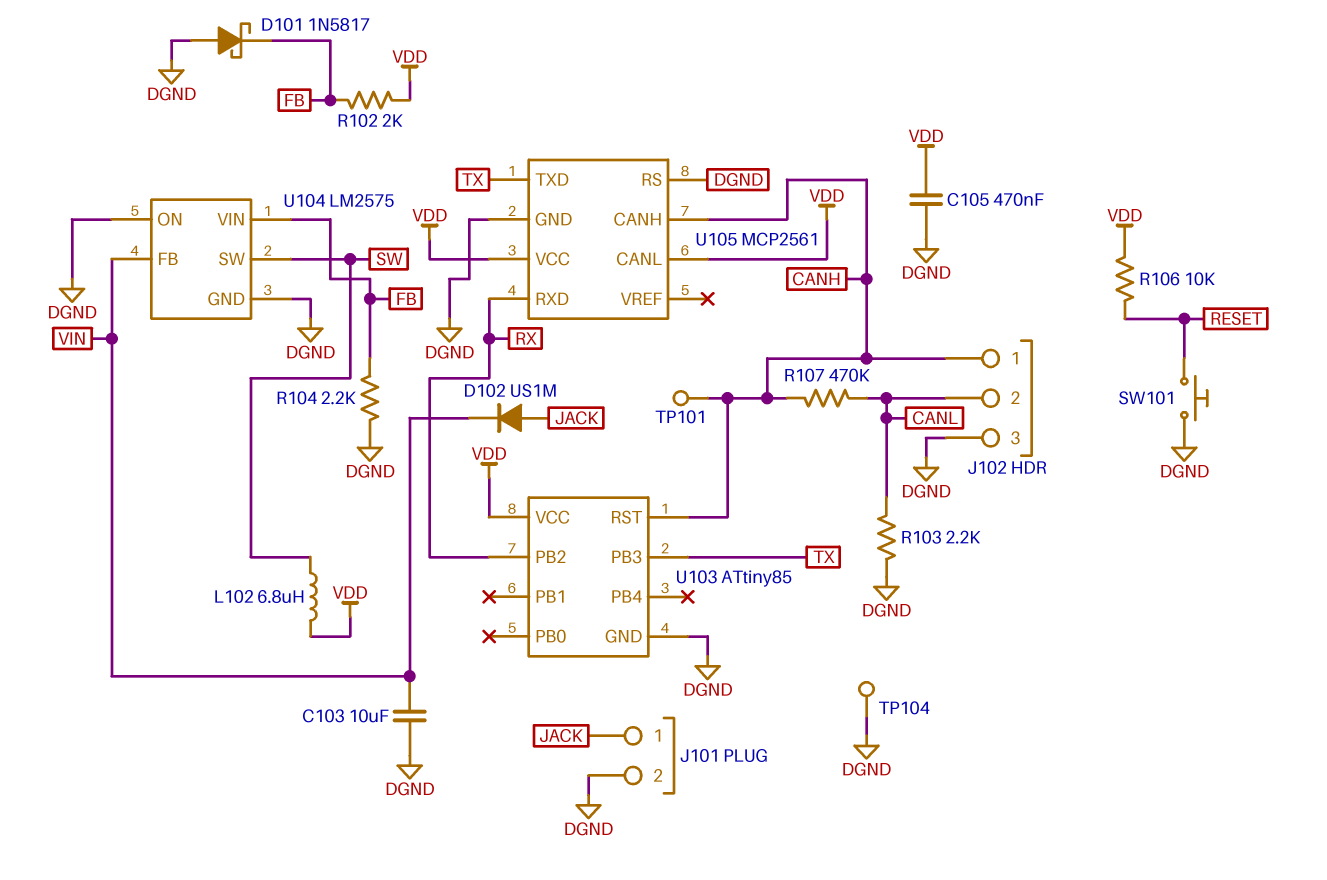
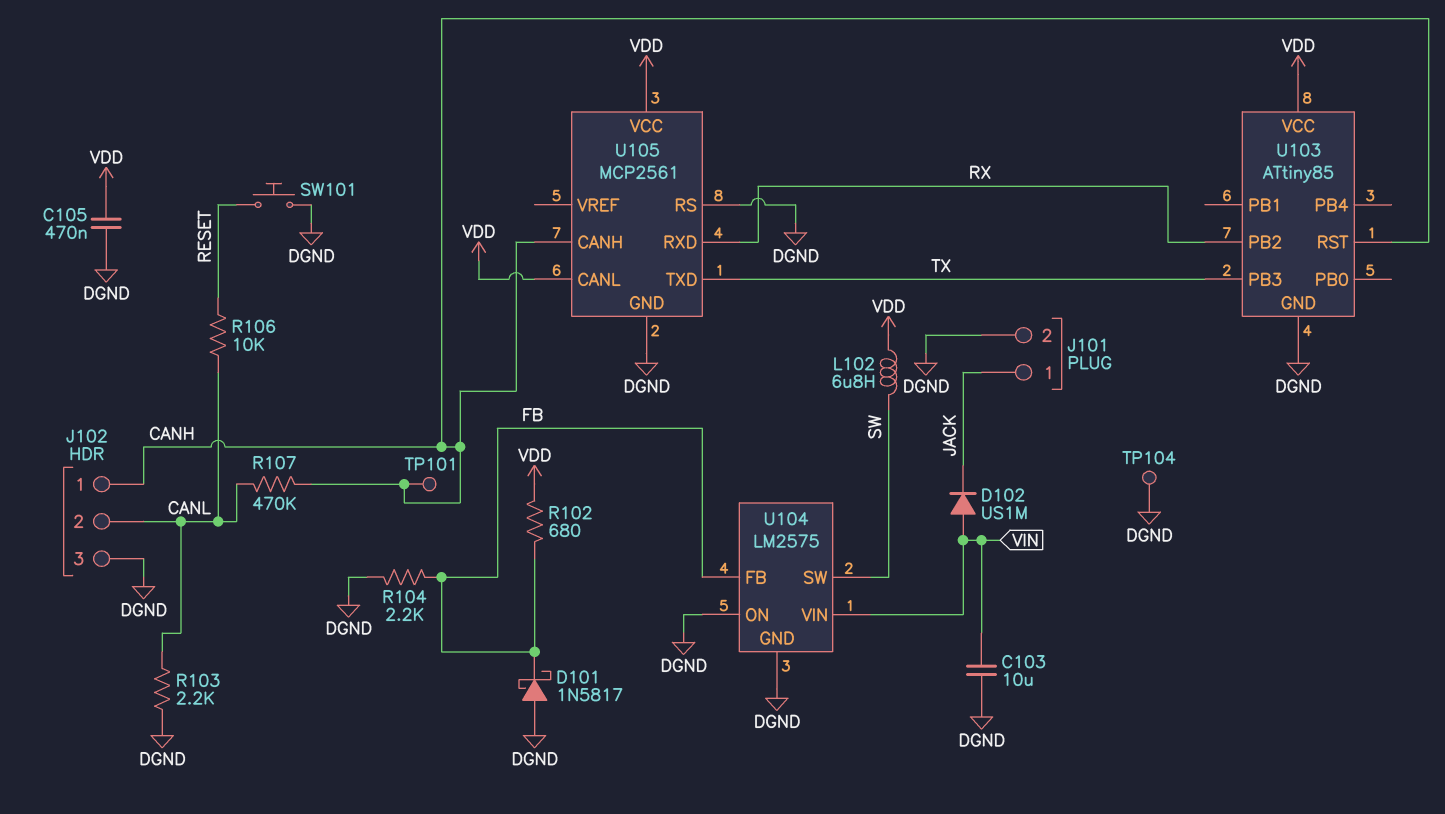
D102: diode US1M (A JACK, K VIN) -> diode US1M (A VIN, K JACK)
R102: 2k (FB, VDD) -> 680 (FB, VDD)
R106: 10k (RESET, VDD) -> 10k (CANL, RESET)
U104 pin FB: VIN -> FB
U104 pin VIN: FB -> VIN

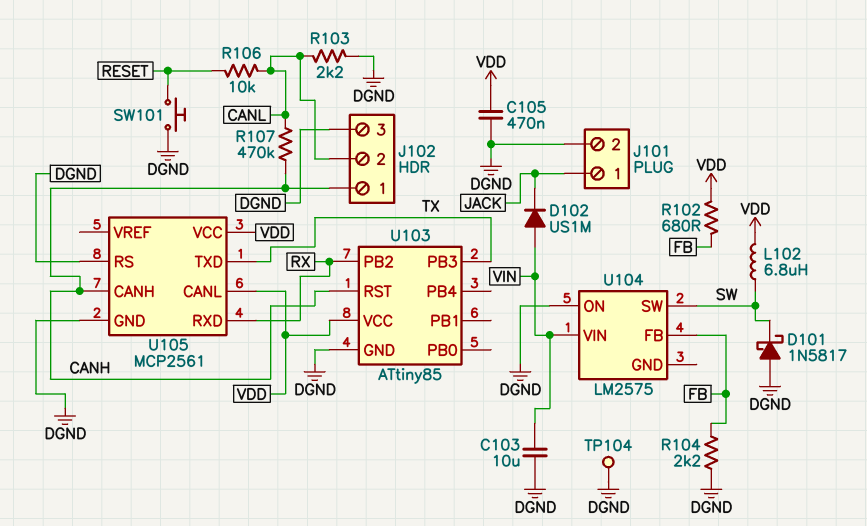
D101: schottky 1N5817 (A DGND, K FB) -> schottky 1N5817 (A DGND, K SW)
TP101: test point (CANH) -> none
U104 pin GND: DGND -> none

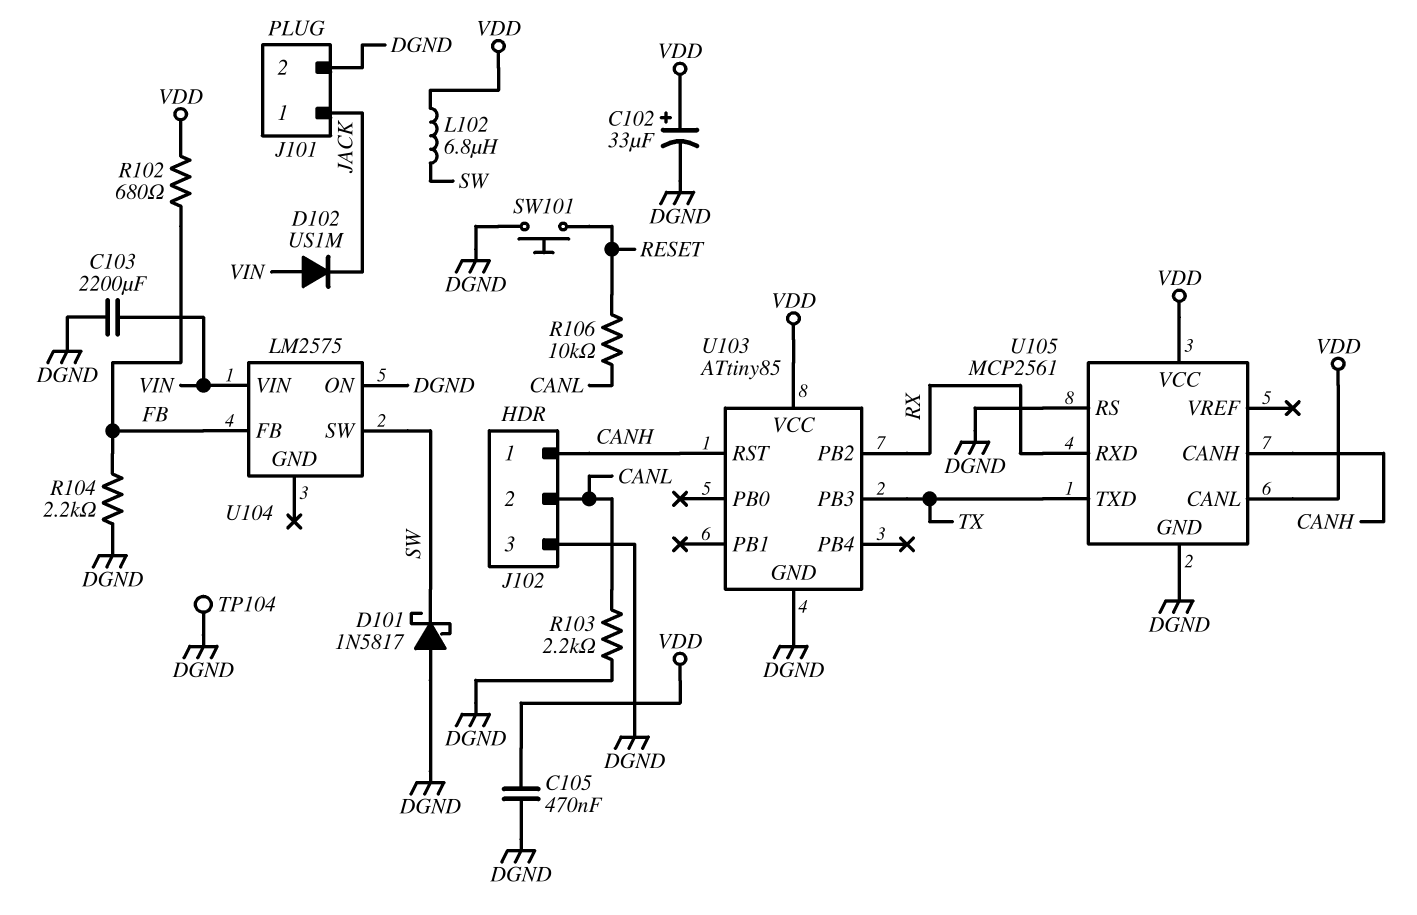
C102: none -> 33uF (plus VDD, minus DGND)
C103: 10uF (DGND, VIN) -> 2200uF (DGND, VIN)
R107: 470k (CANH, CANL) -> none

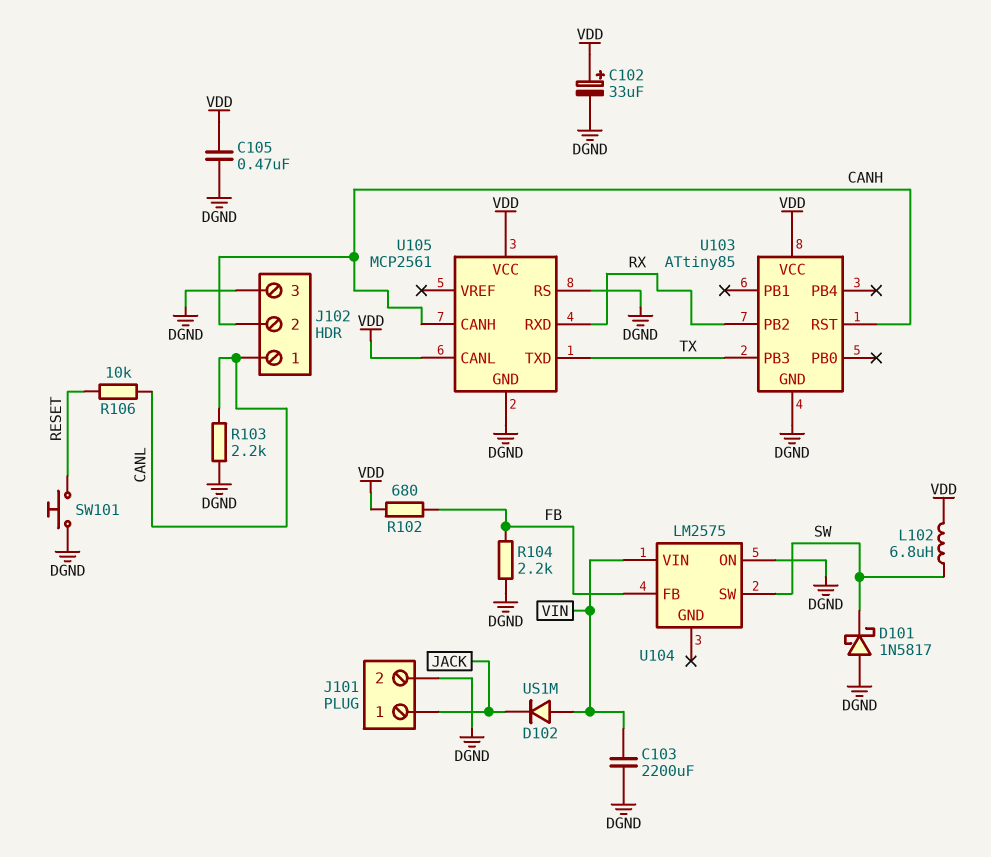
J102 pin 1: CANH -> CANL
J102 pin 2: CANL -> CANH
TP104: test point (DGND) -> none

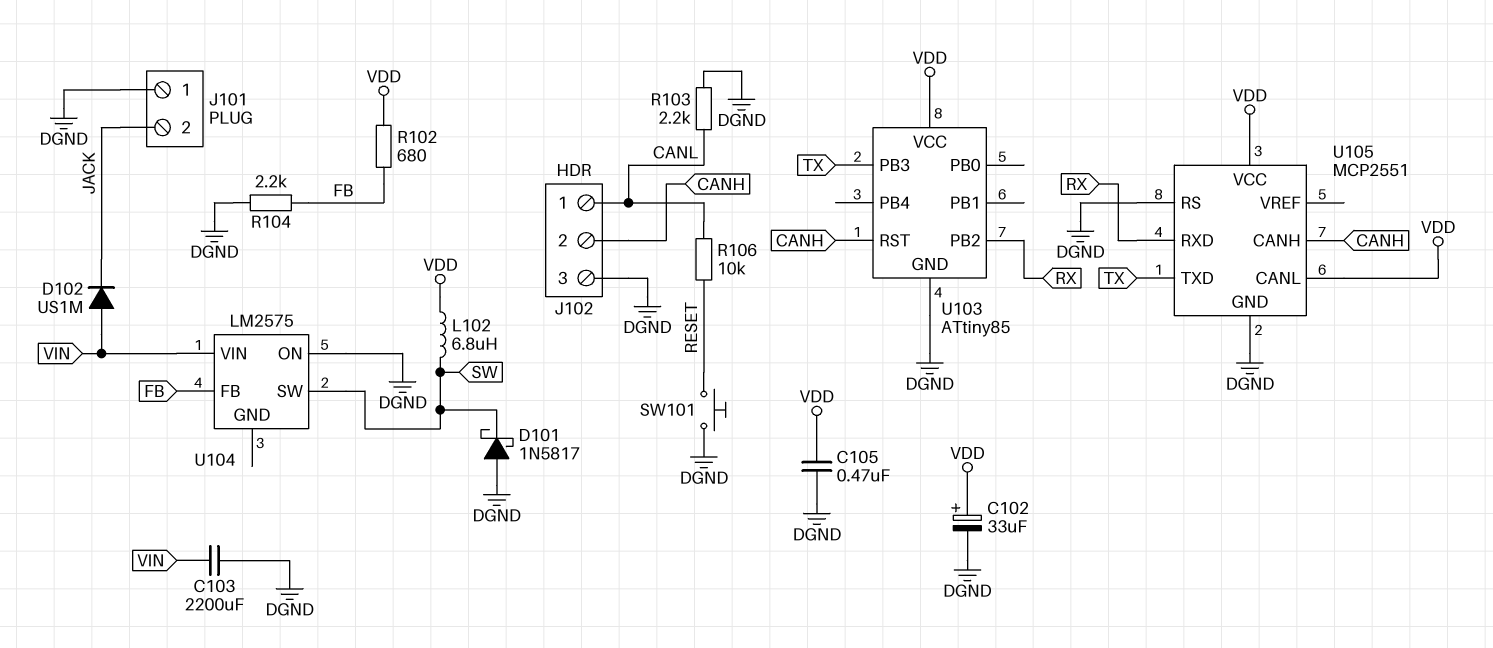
J101 pin 1: JACK -> DGND
J101 pin 2: DGND -> JACK
U105: MCP2561 -> MCP2551

